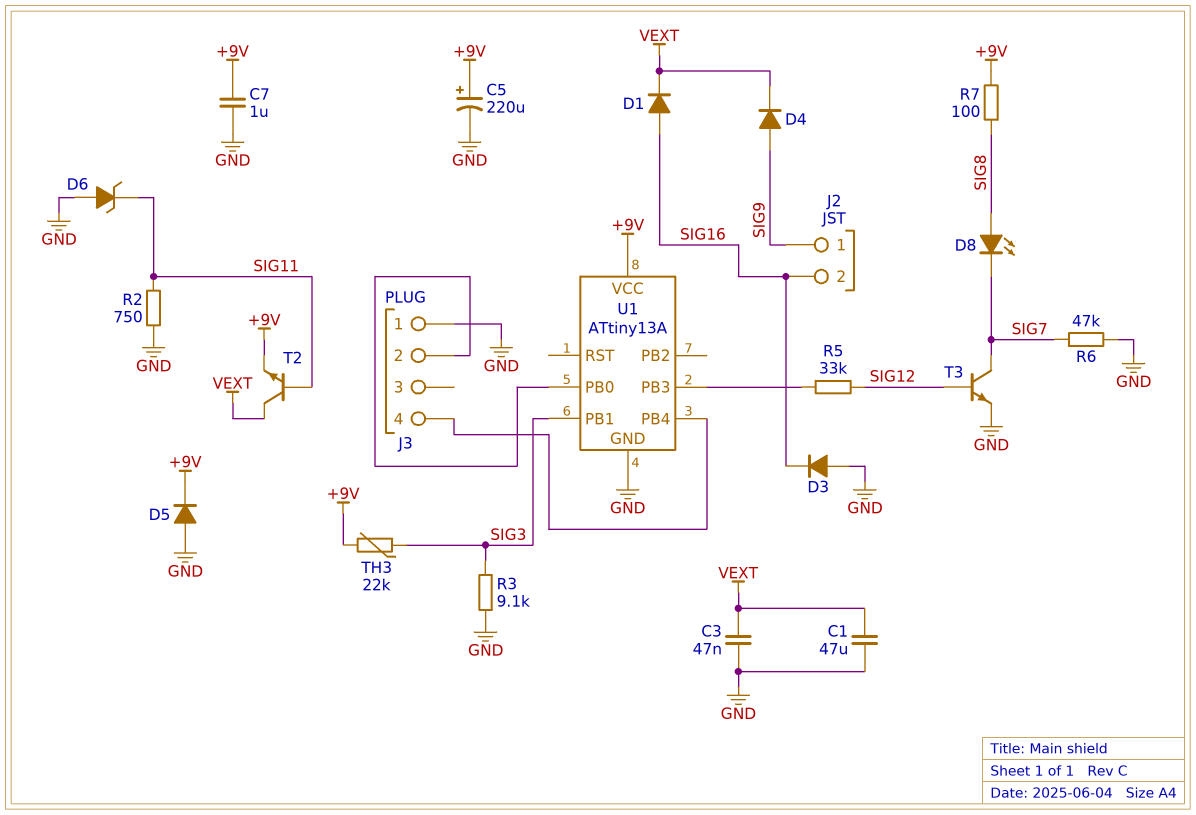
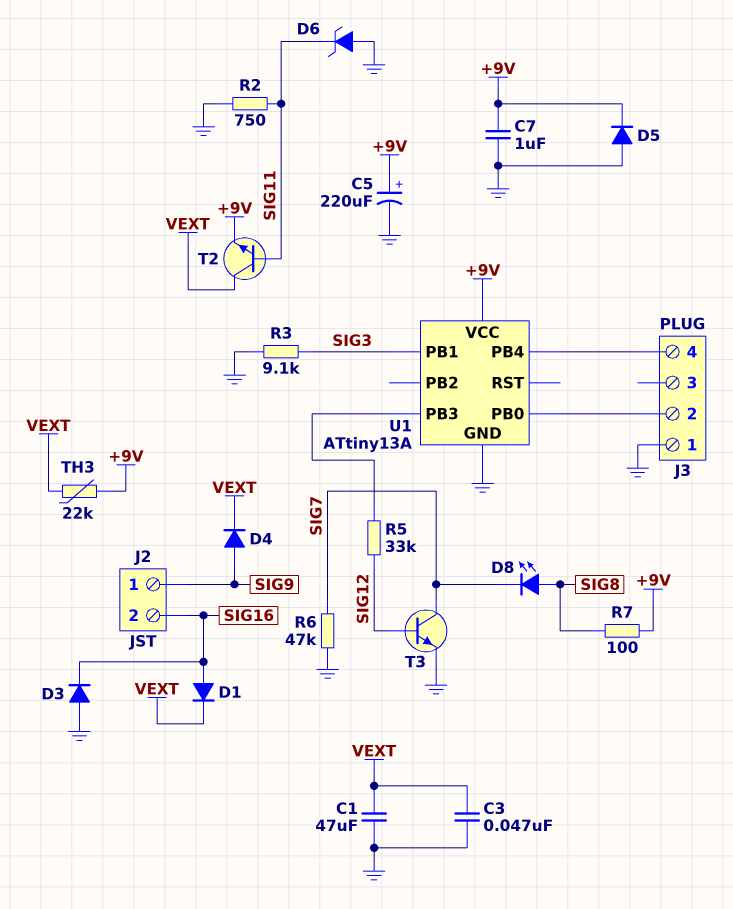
TH3: 22k (+9V, SIG3) -> 22k (+9V, VEXT)

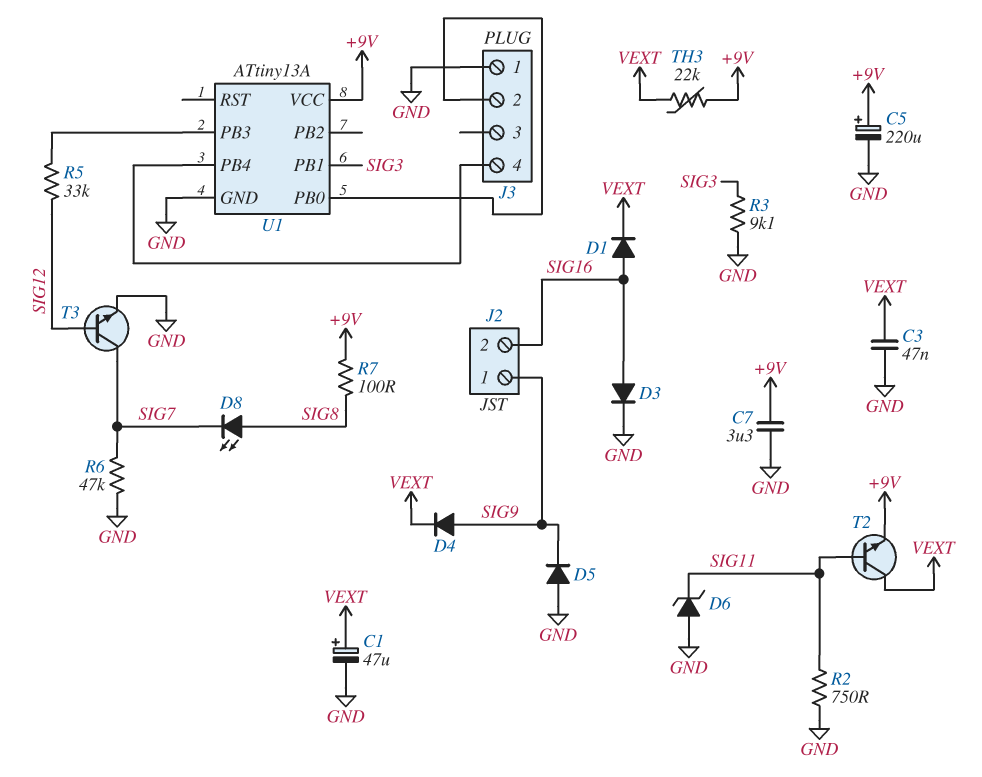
C1: 47uF (GND, VEXT) -> 47uF (plus VEXT, minus GND)
C7: 1uF (+9V, GND) -> 3.3uF (+9V, GND)
D3: diode (A GND, K SIG16) -> diode (A SIG16, K GND)
D5: diode (A GND, K +9V) -> diode (A GND, K SIG9)

